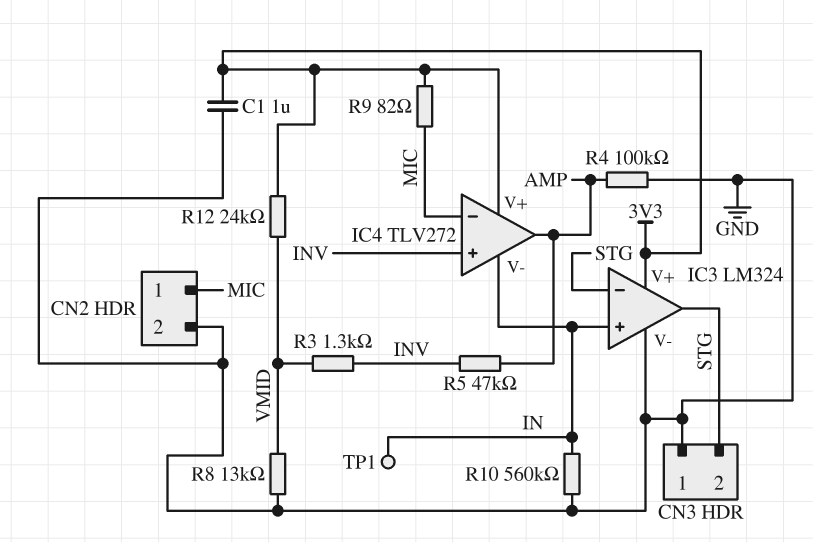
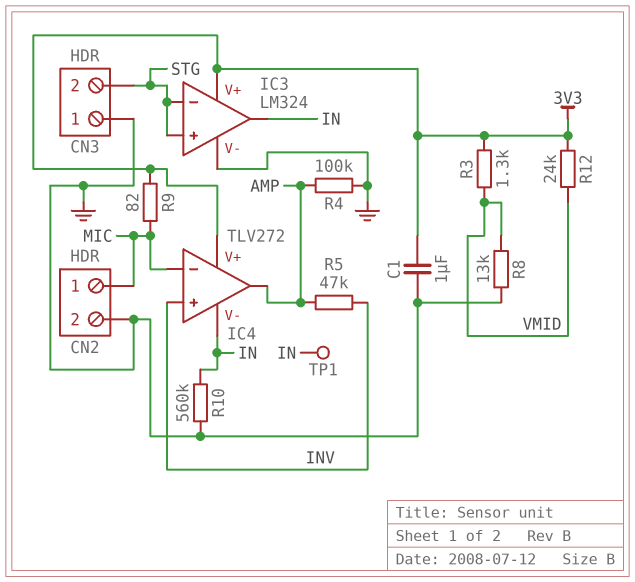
IC3 pin in+: IN -> STG
IC3 pin out: STG -> IN
R3: 1.3k (INV, VMID) -> 1.3k (3V3, VMID)

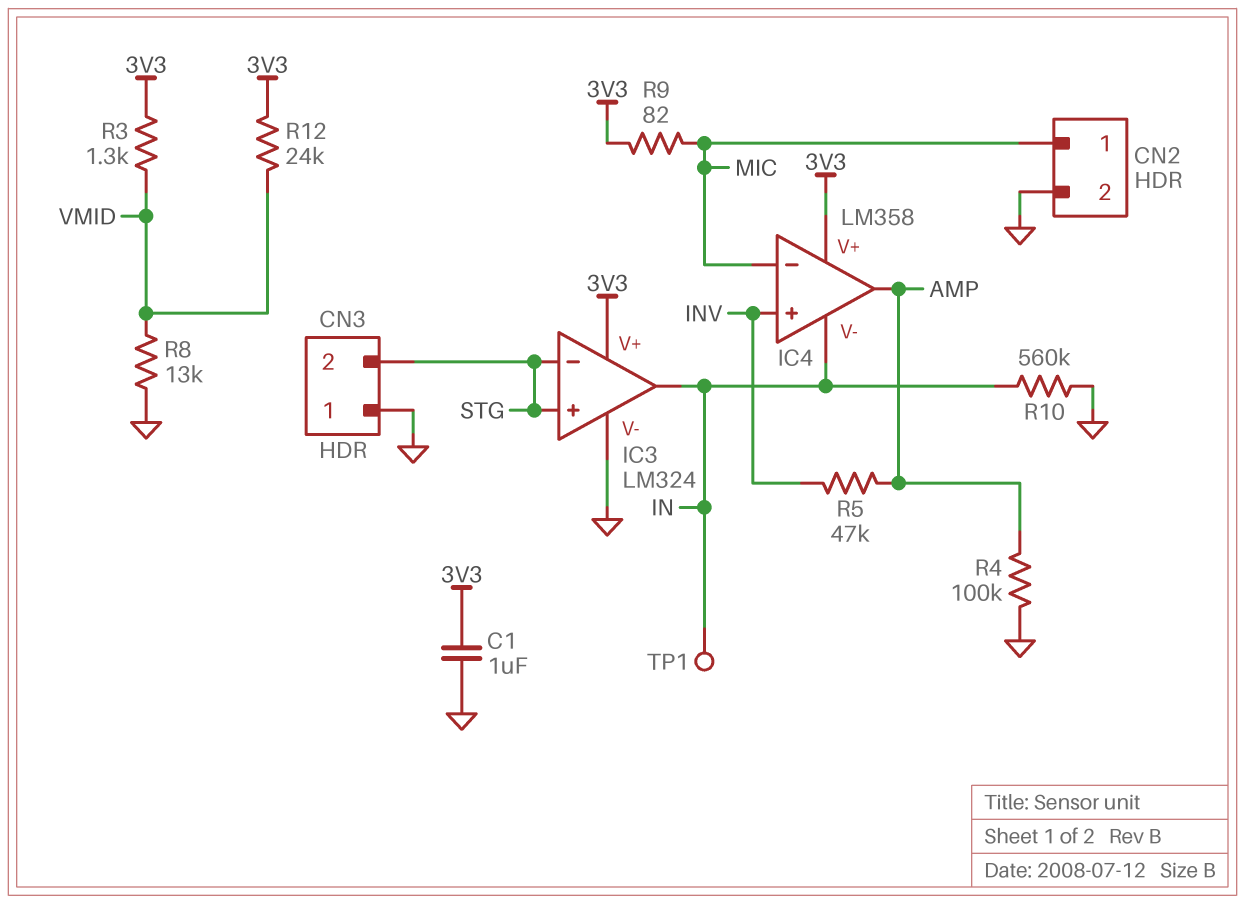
IC4: TLV272 -> LM358

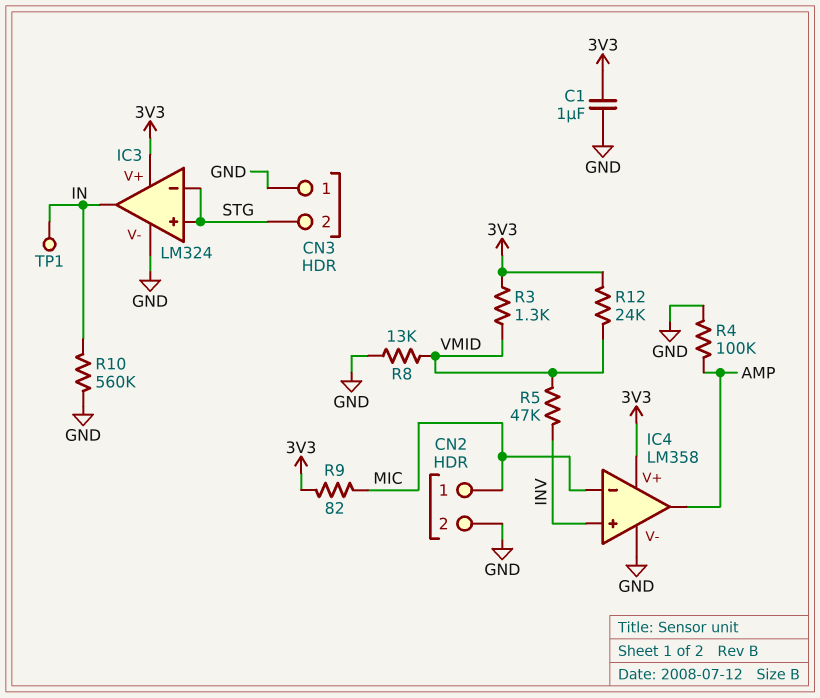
IC4 pin V-: IN -> GND
R5: 47k (AMP, INV) -> 47k (INV, VMID)

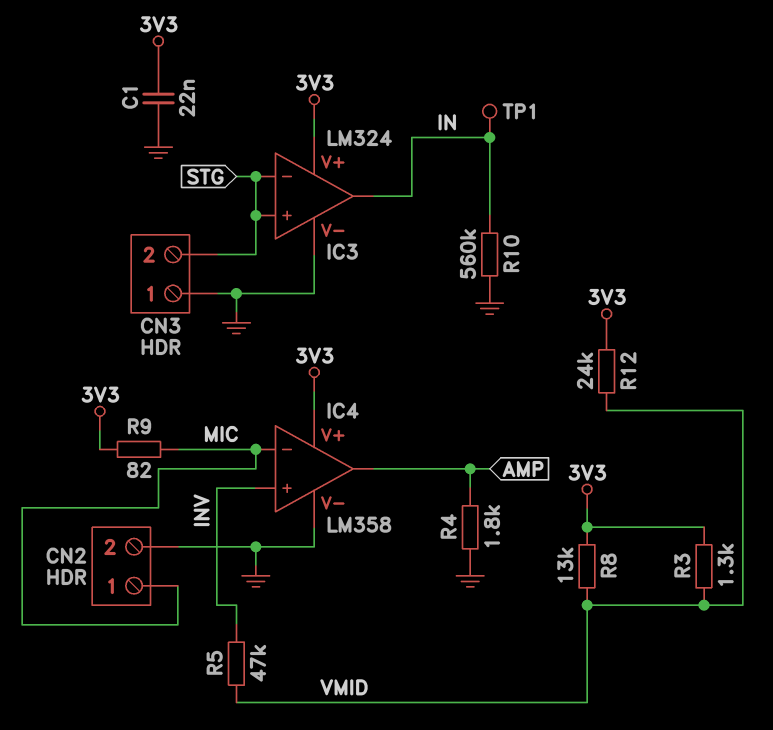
C1: 1uF (3V3, GND) -> 22nF (3V3, GND)
R4: 100k (AMP, GND) -> 1.8k (AMP, GND)
R8: 13k (GND, VMID) -> 13k (3V3, VMID)

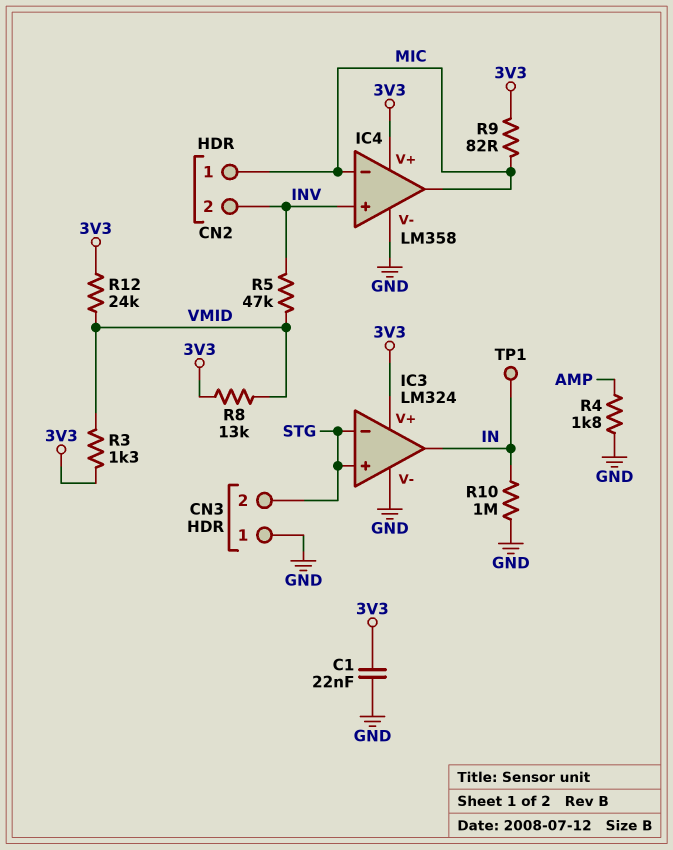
CN2 pin 2: GND -> INV
IC4 pin out: AMP -> MIC
R10: 560k (GND, IN) -> 1M (GND, IN)

